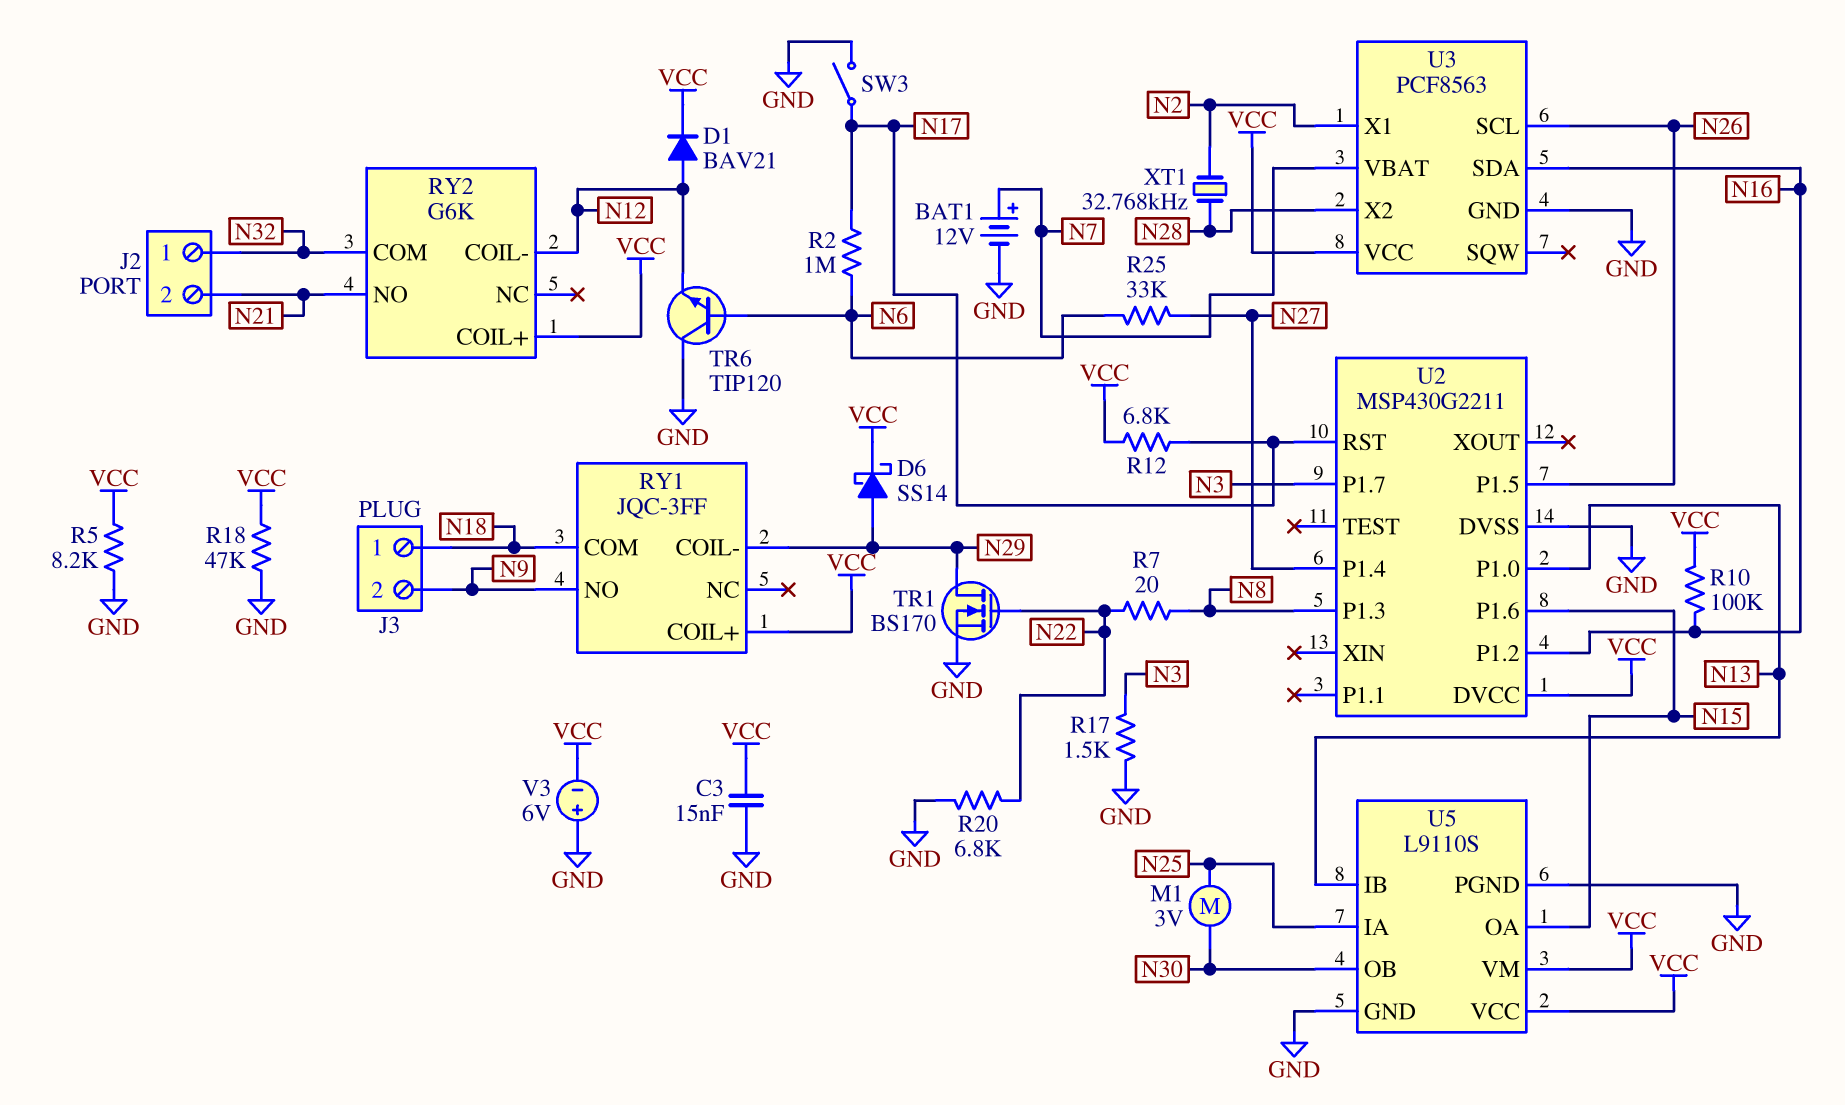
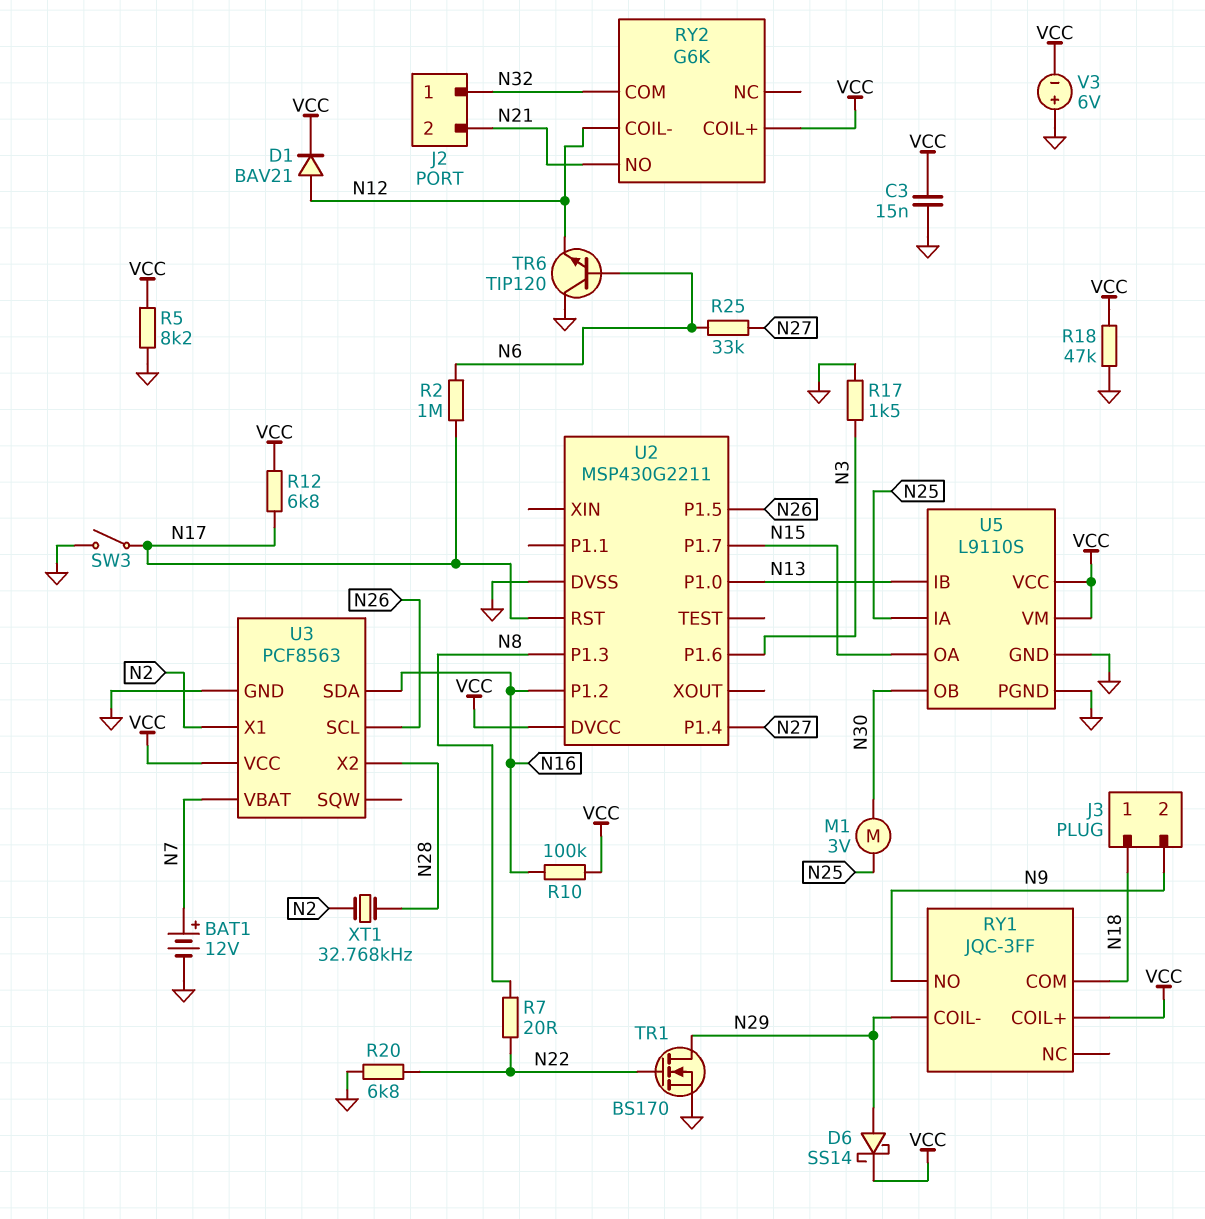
U2 pin P1.6: N15 -> N3
U2 pin P1.7: N3 -> N15

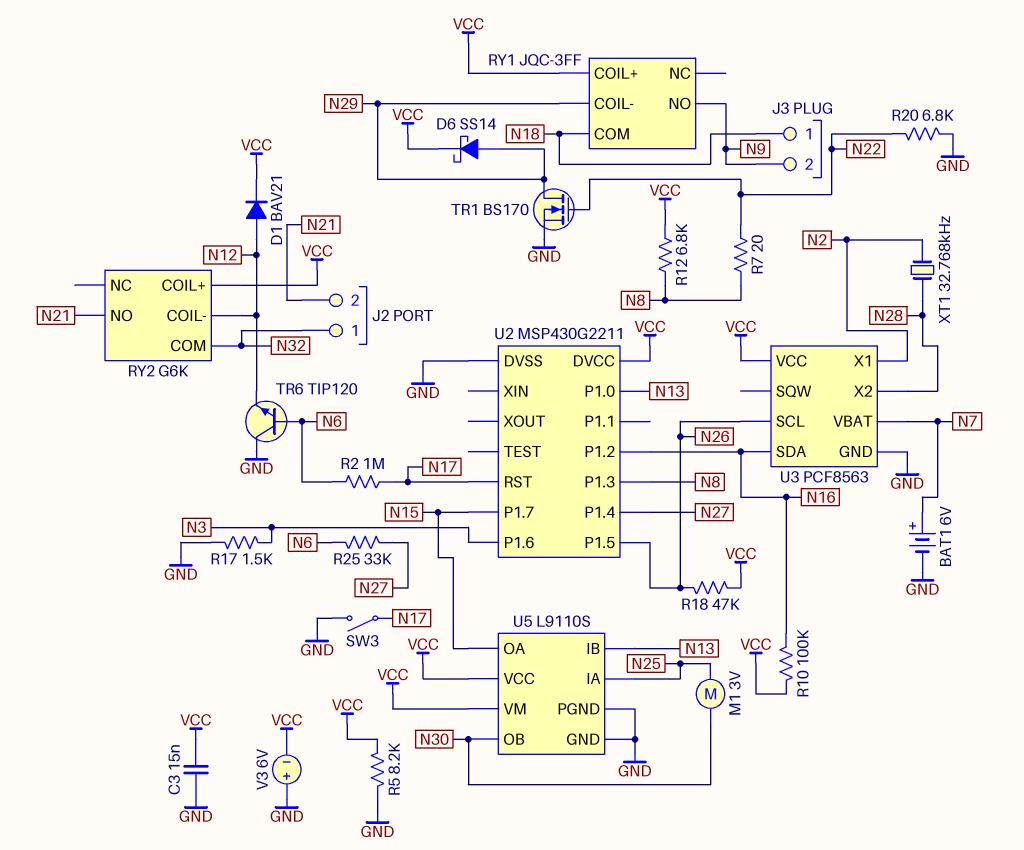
BAT1: 12V (plus N7, minus GND) -> 6V (plus N7, minus GND)
R12: 6.8k (N17, VCC) -> 6.8k (N8, VCC)
R18: 47k (GND, VCC) -> 47k (N26, VCC)

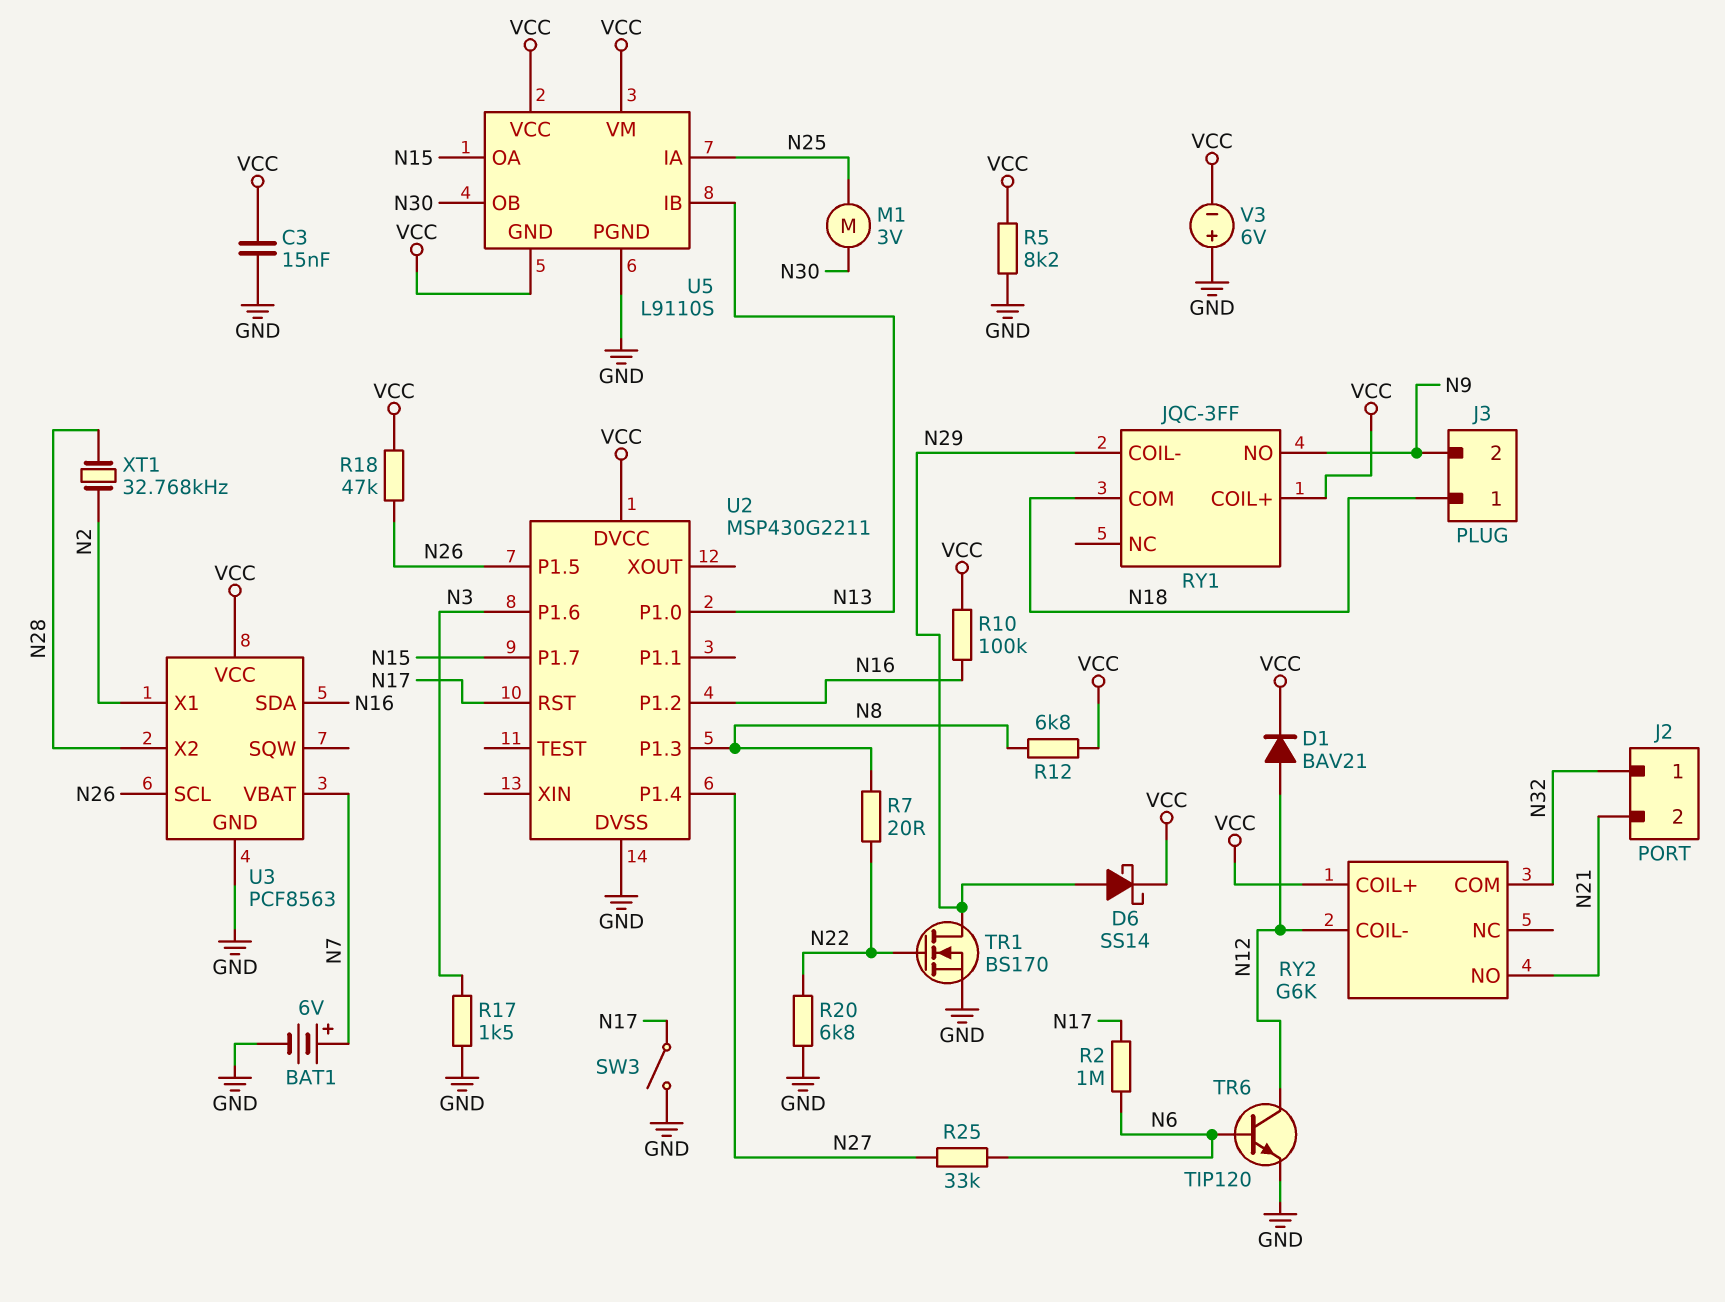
TR6: NPN TIP120 (B N6, C GND, E N12) -> NPN TIP120 (B N6, C N12, E GND)
U5 pin GND: GND -> VCC

